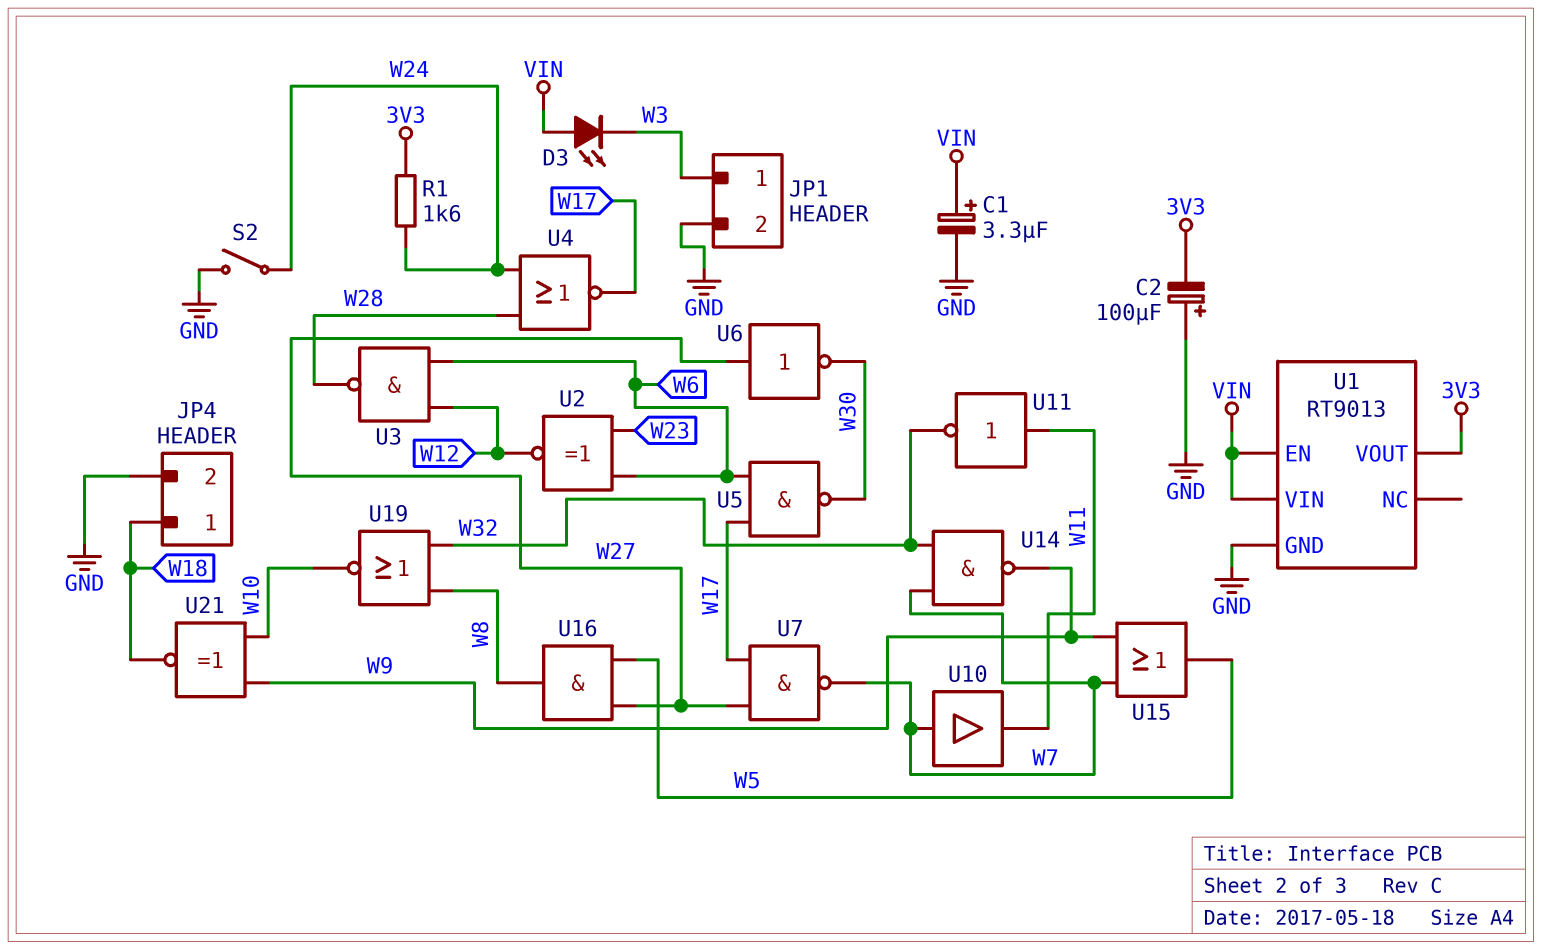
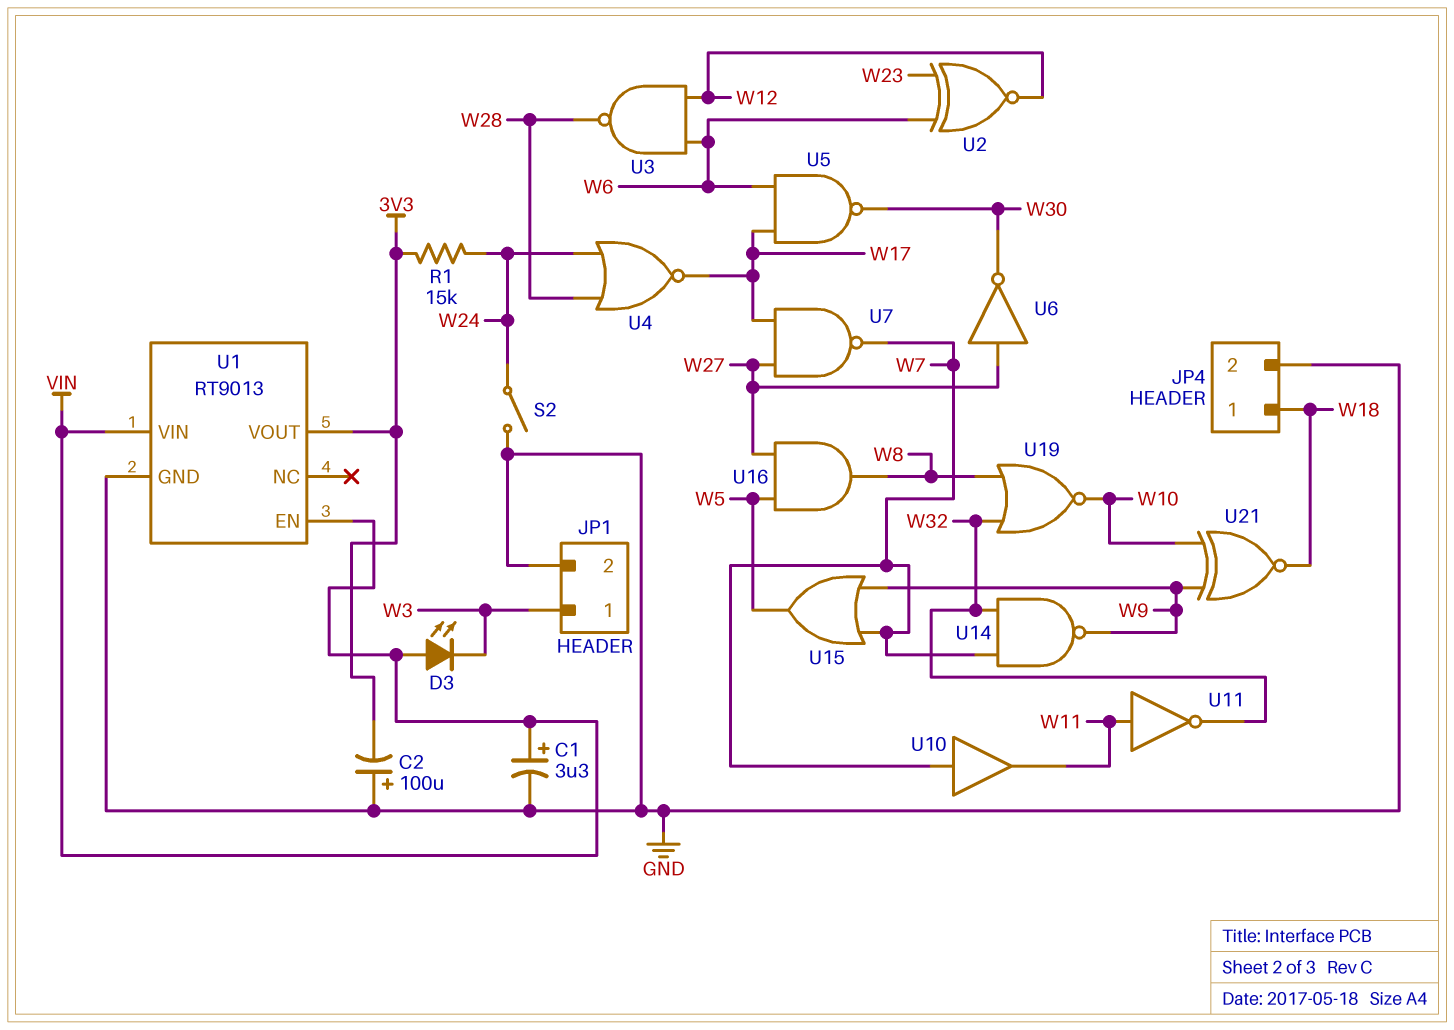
R1: 1.6k (3V3, W24) -> 15k (3V3, W24)

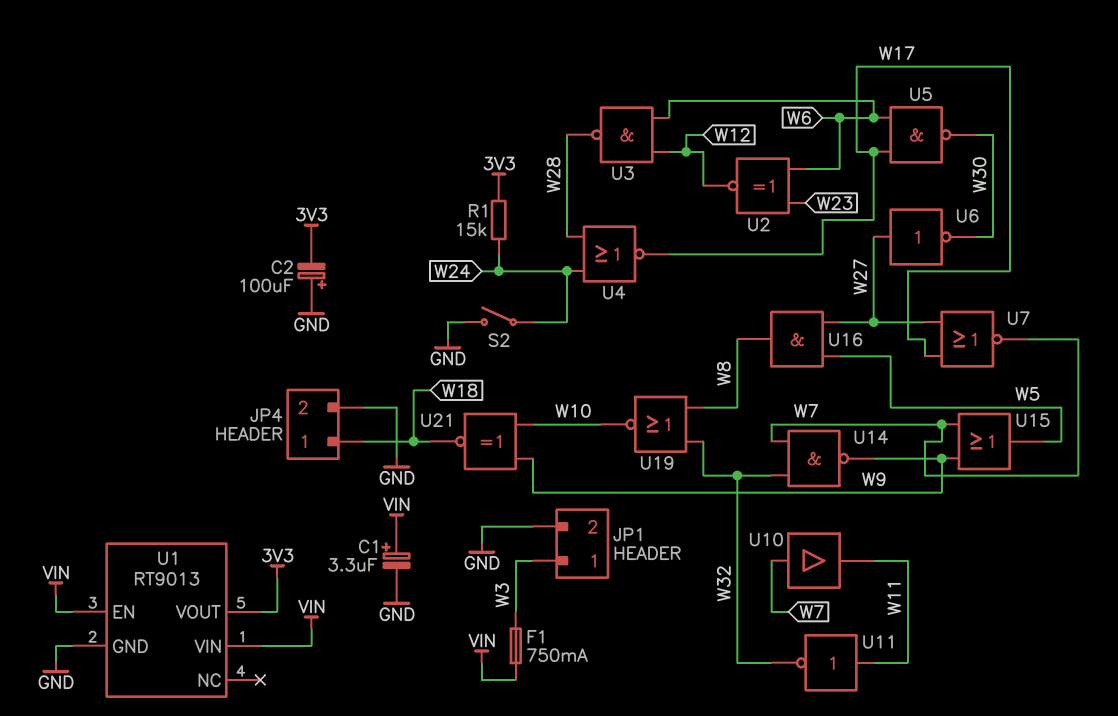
D3: LED (A VIN, K W3) -> none
F1: none -> 750mA (VIN, W3)
U7: NAND (in W17, in W27, out W7) -> NOR (in W17, in W27, out W7)

